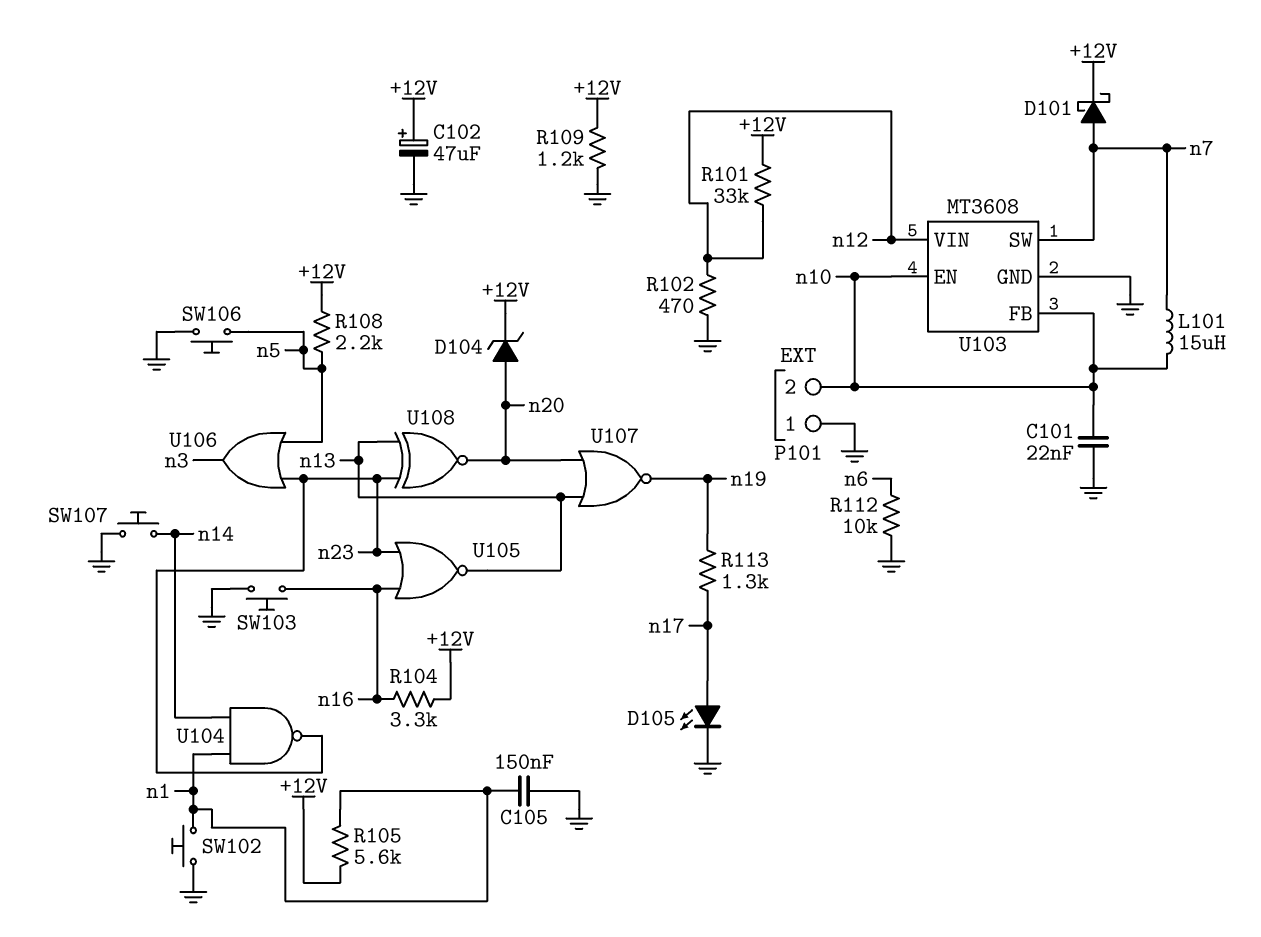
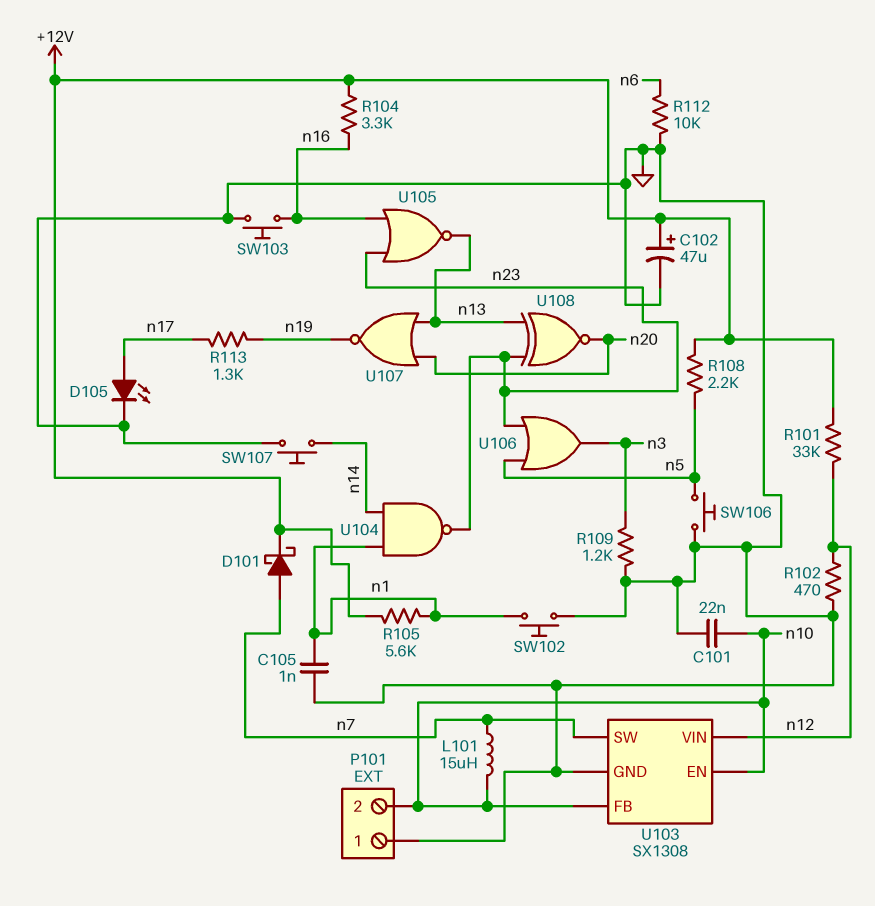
C105: 150nF (GND, n1) -> 1nF (GND, n1)
D104: zener (A n20, K +12V) -> none
R109: 1.2k (+12V, GND) -> 1.2k (GND, n3)
U103: MT3608 -> SX1308

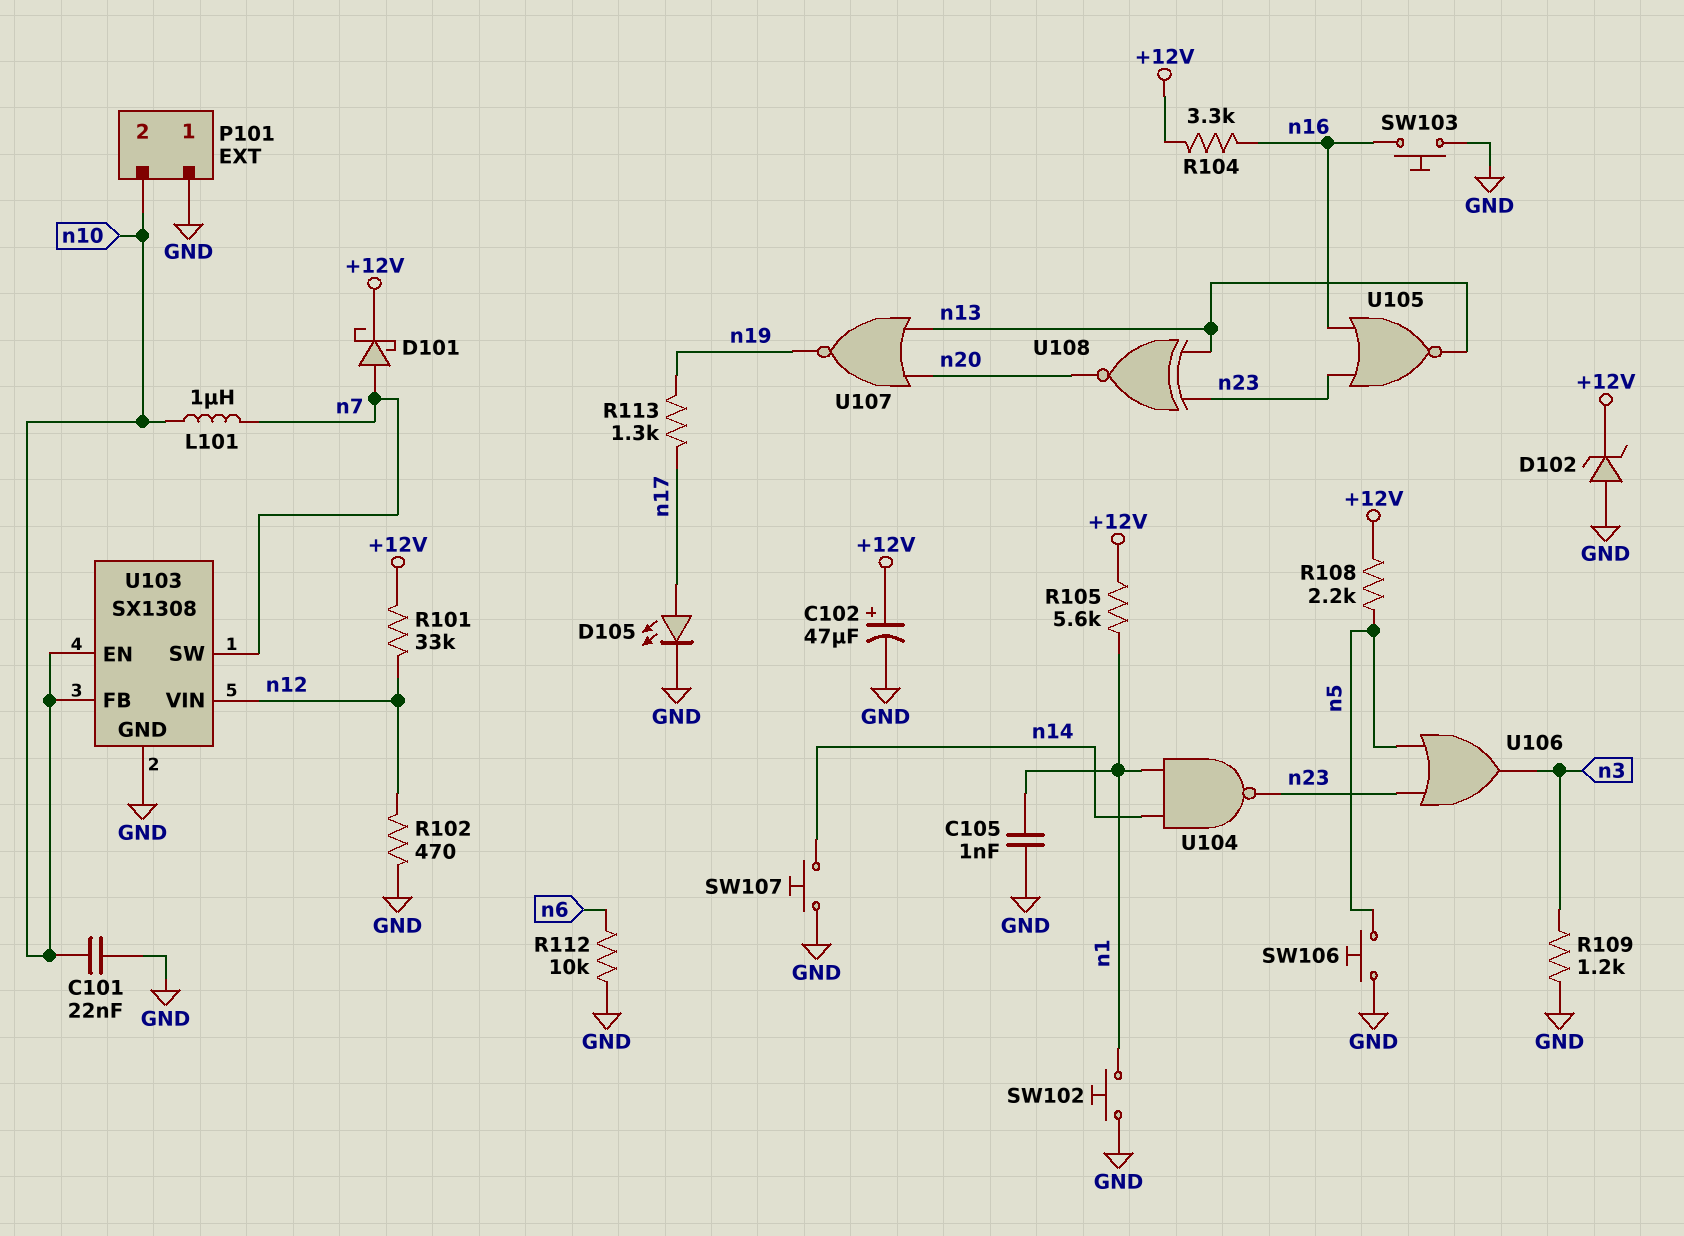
D102: none -> zener (A GND, K +12V)
L101: 15uH (n7, n10) -> 1uH (n7, n10)

